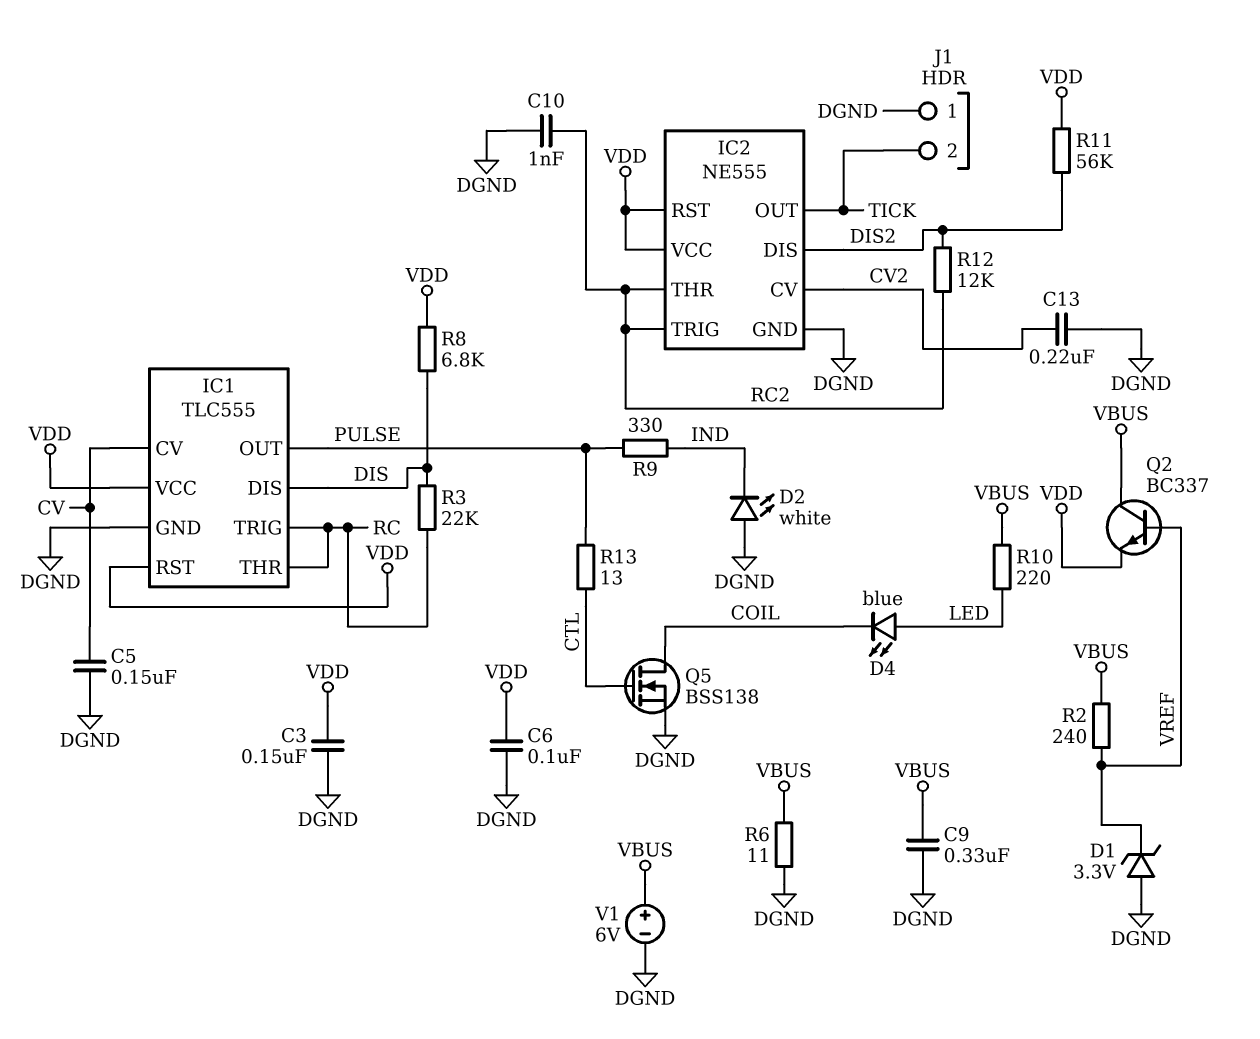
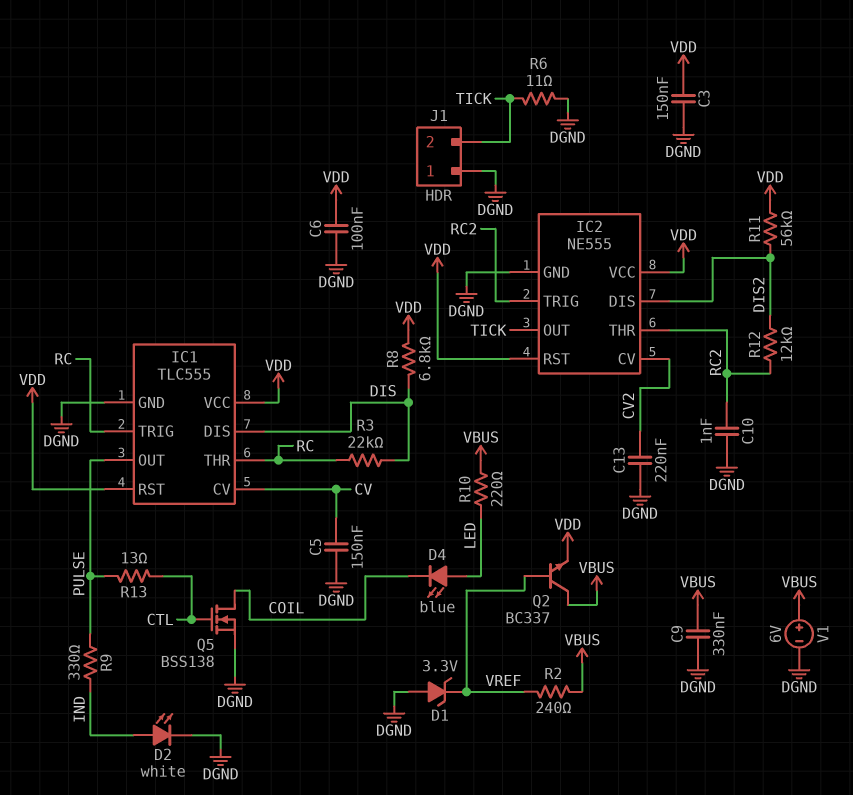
D2: LED white (A DGND, K IND) -> LED white (A IND, K DGND)
R6: 11 (DGND, VBUS) -> 11 (DGND, TICK)

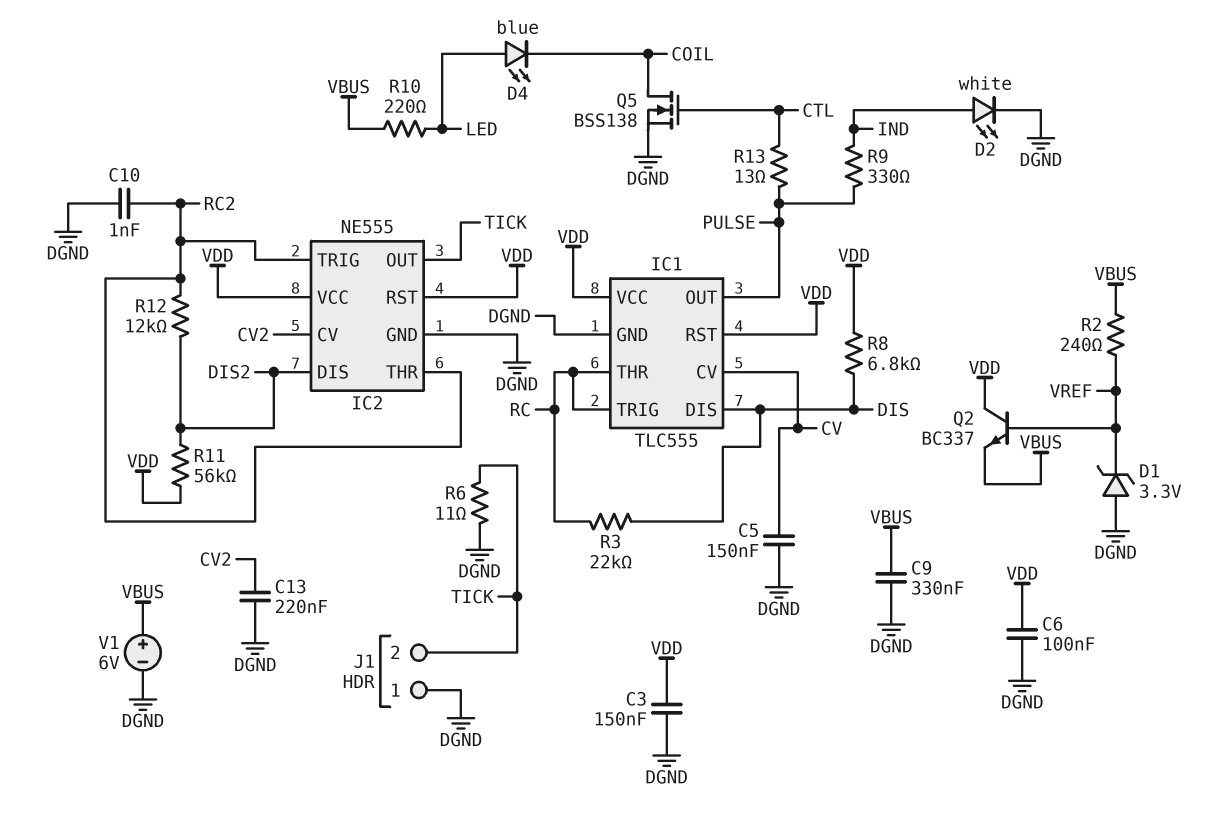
Q2: NPN BC337 (B VREF, C VBUS, E VDD) -> NPN BC337 (B VREF, C VDD, E VBUS)

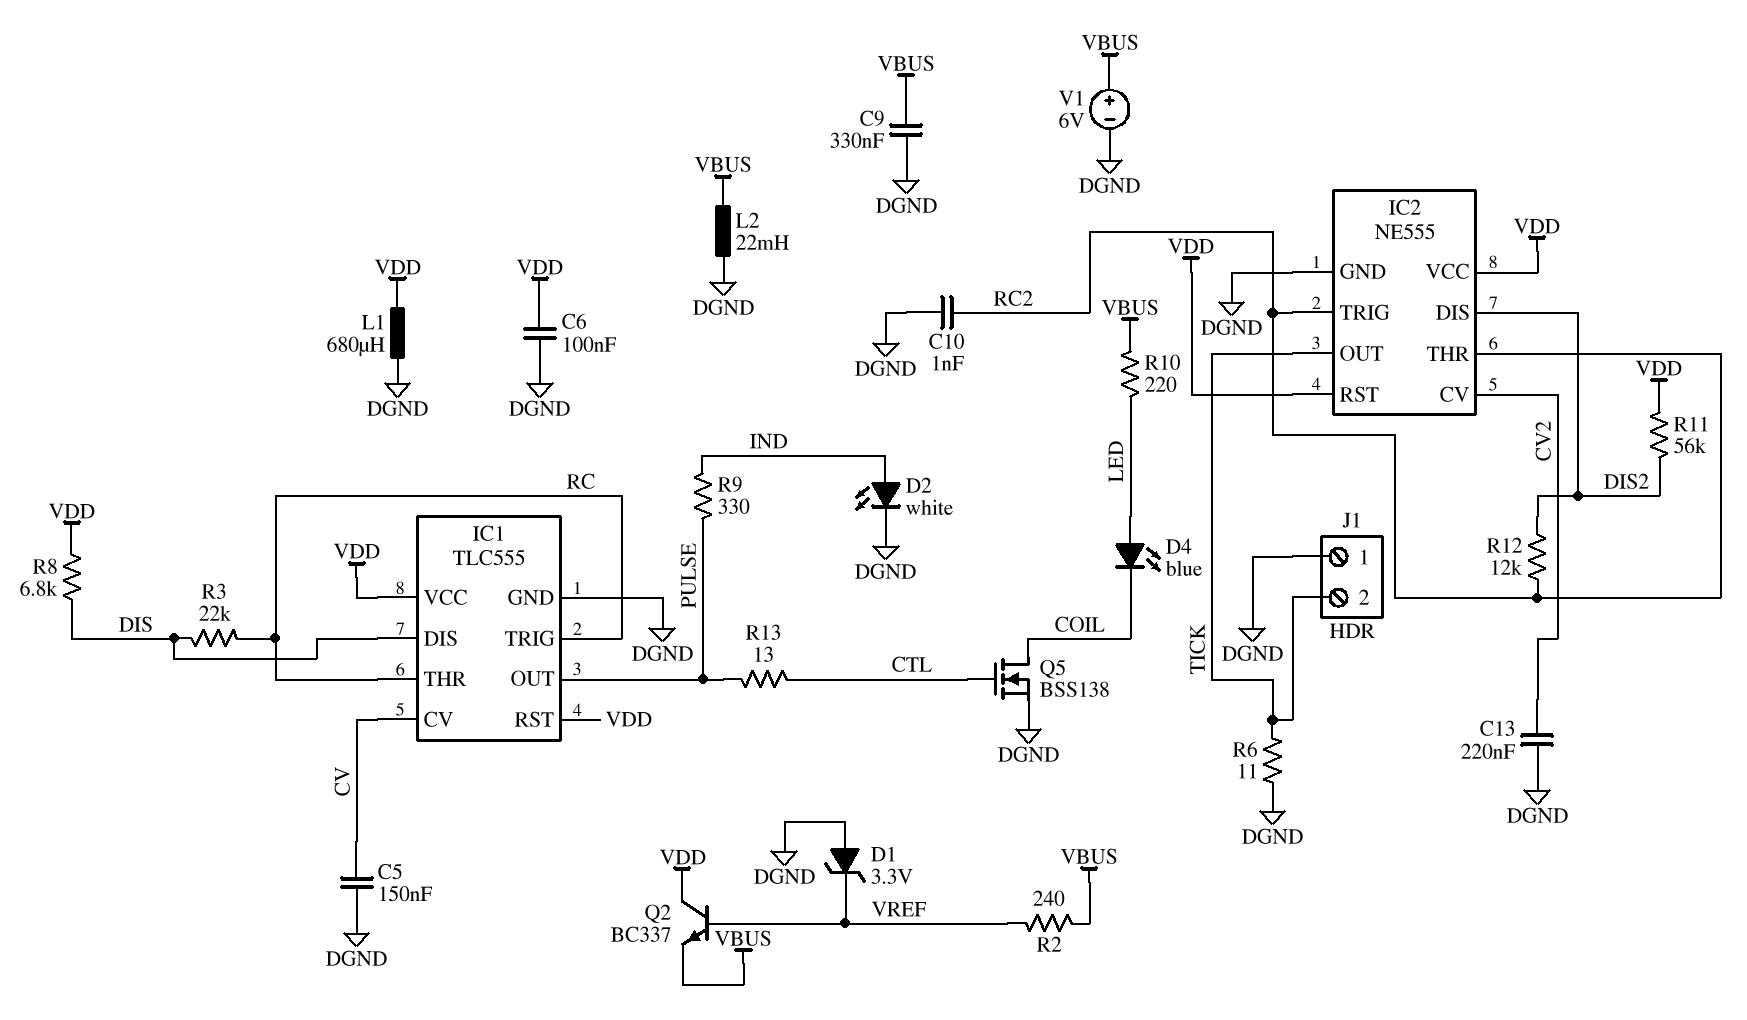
C3: 150nF (DGND, VDD) -> none
L1: none -> 680uH (DGND, VDD)
L2: none -> 22mH (DGND, VBUS)

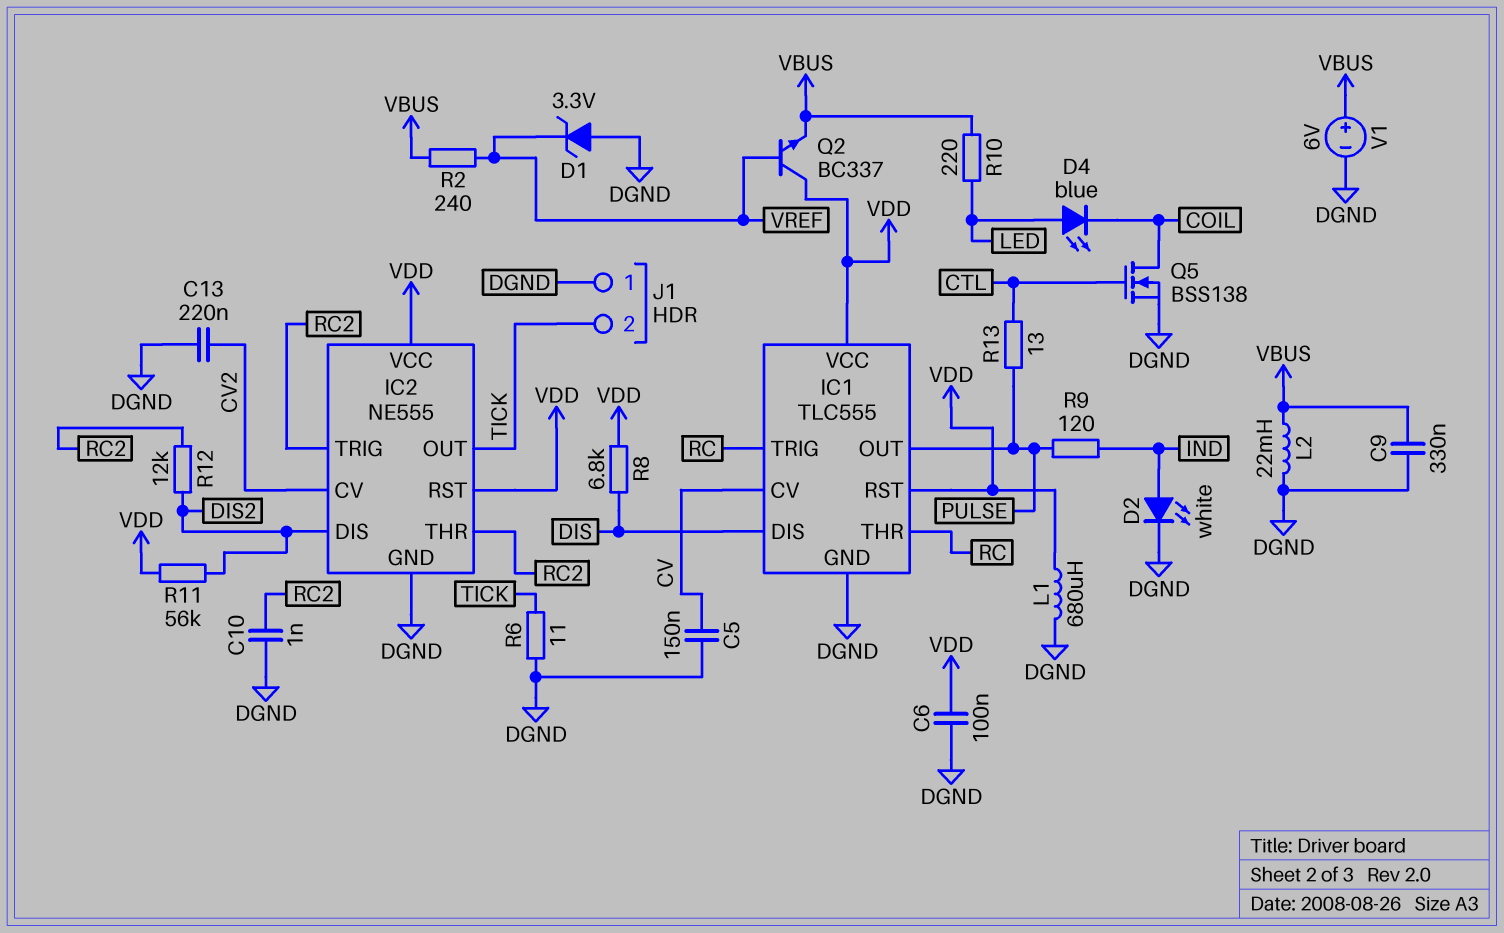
R3: 22k (DIS, RC) -> none
R9: 330 (IND, PULSE) -> 120 (IND, PULSE)

